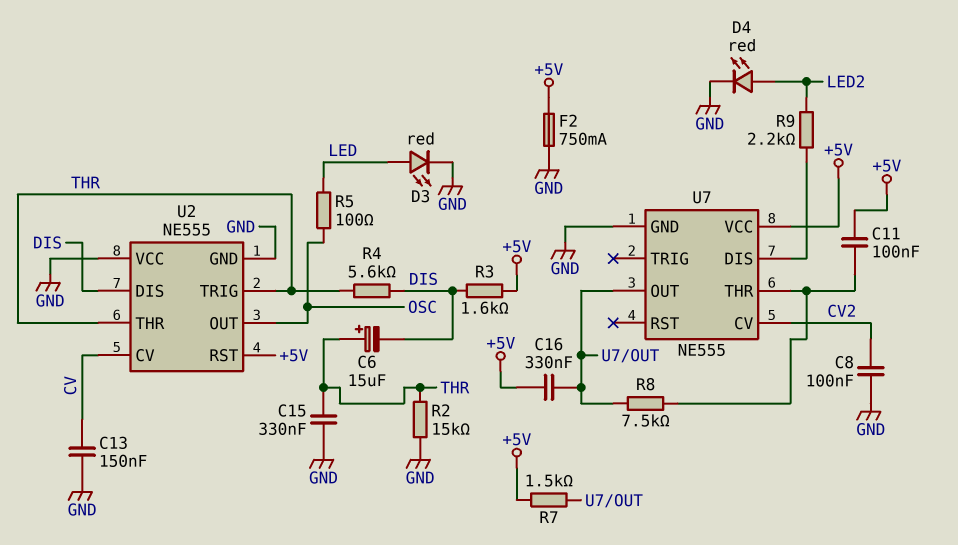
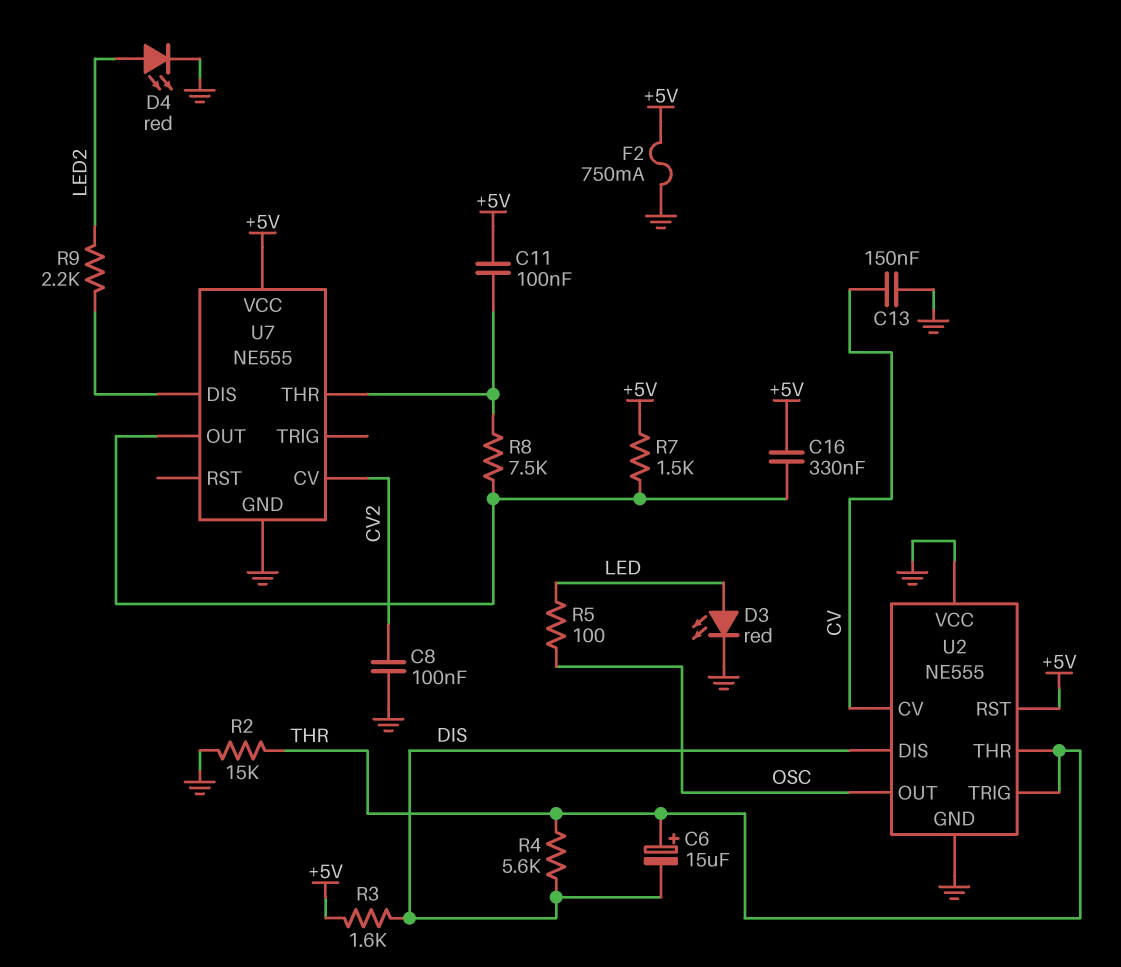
C15: 330nF (GND, THR) -> none

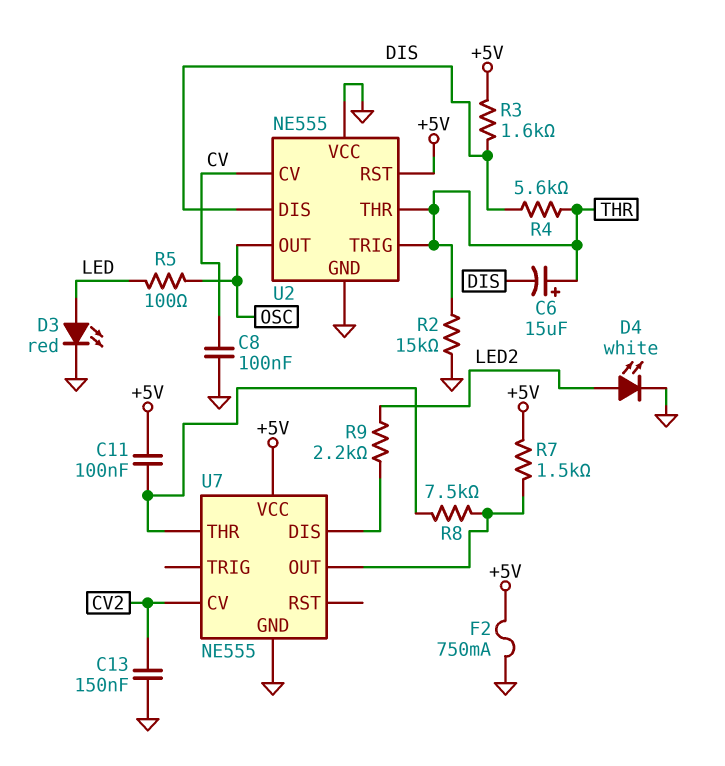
C8: 100nF (CV2, GND) -> 100nF (CV, GND)
C13: 150nF (CV, GND) -> 150nF (CV2, GND)
C16: 330nF (+5V, U7/OUT) -> none
D4: LED red (A LED2, K GND) -> LED white (A LED2, K GND)

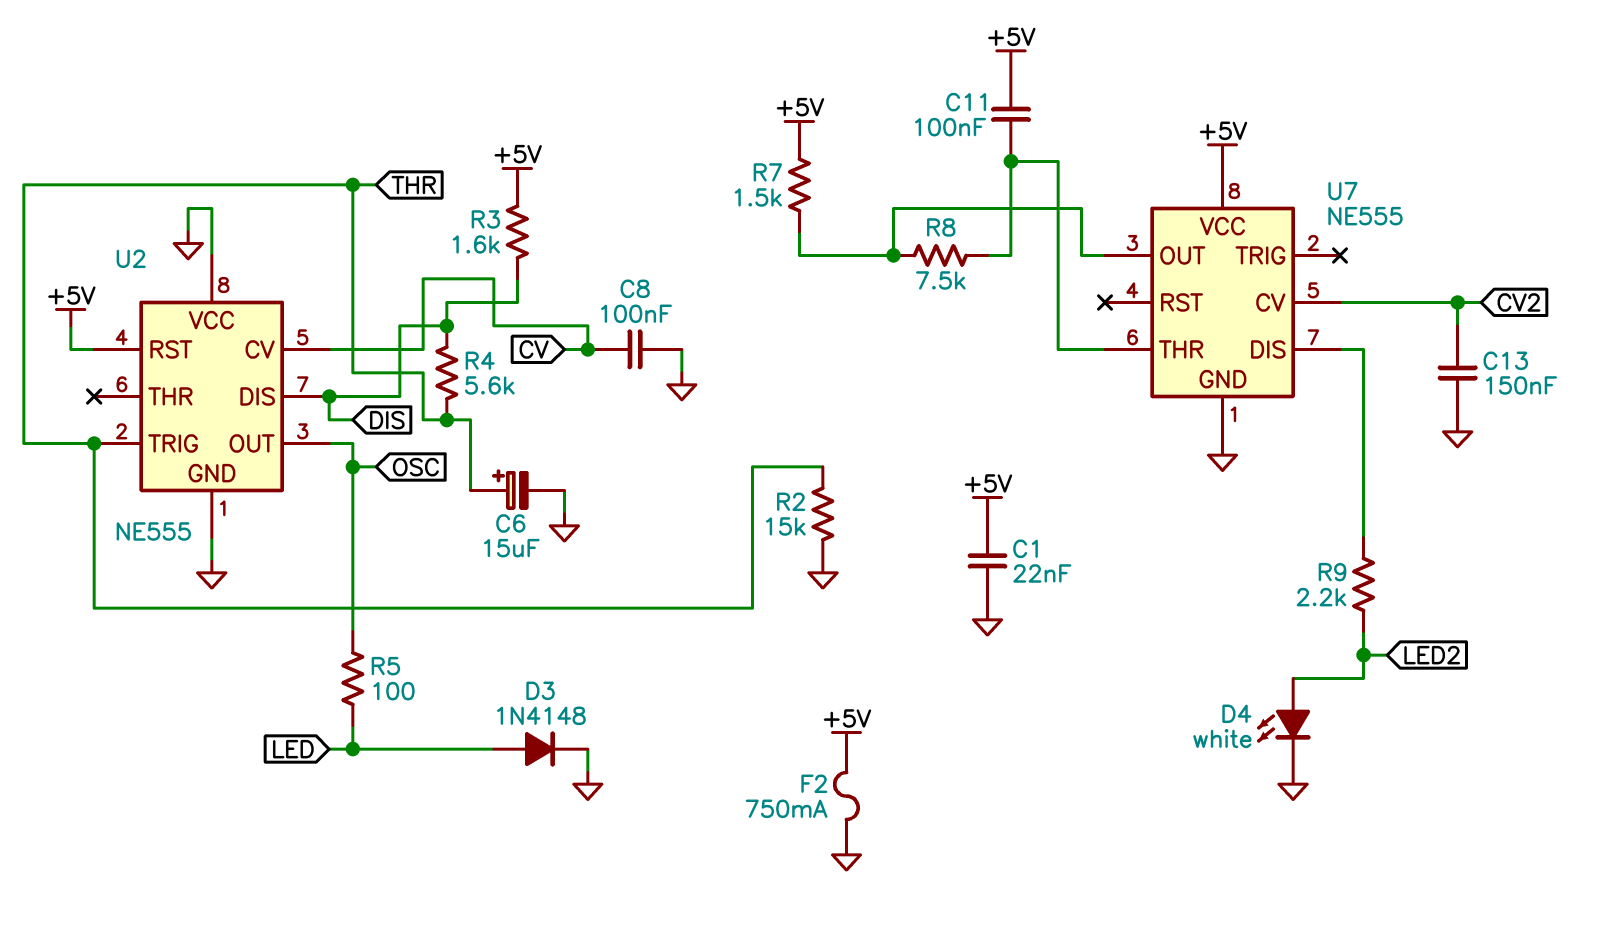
C1: none -> 22nF (+5V, GND)
C6: 15uF (plus THR, minus DIS) -> 15uF (plus THR, minus GND)
D3: LED red (A LED, K GND) -> diode 1N4148 (A LED, K GND)
U2 pin THR: THR -> none

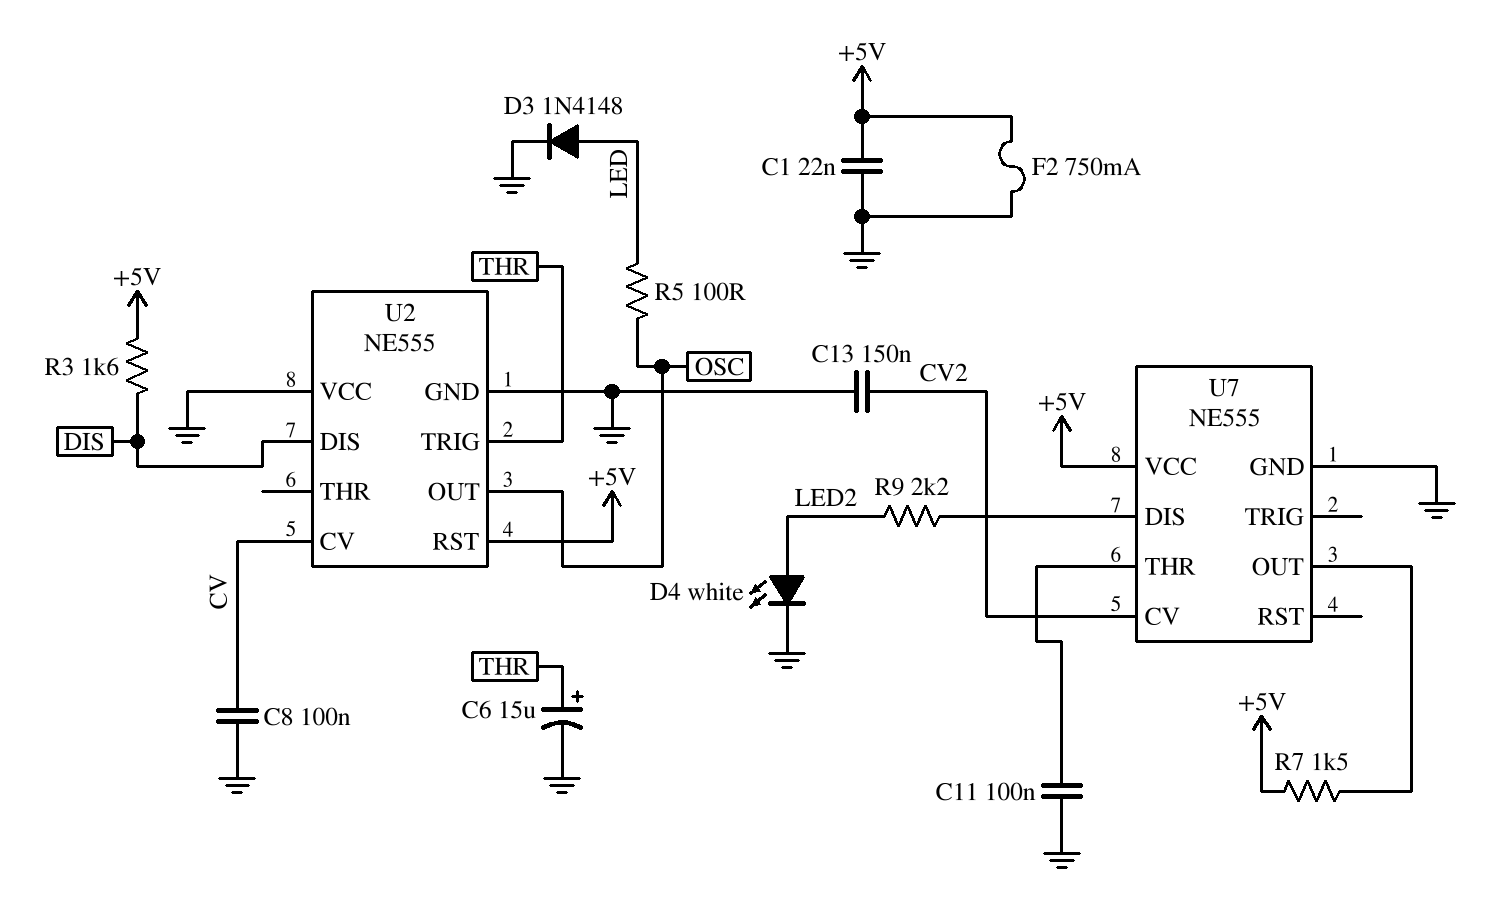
C11: 100nF (+5V, U7/THR) -> 100nF (GND, U7/THR)
R2: 15k (GND, THR) -> none
R4: 5.6k (DIS, THR) -> none
R8: 7.5k (U7/OUT, U7/THR) -> none

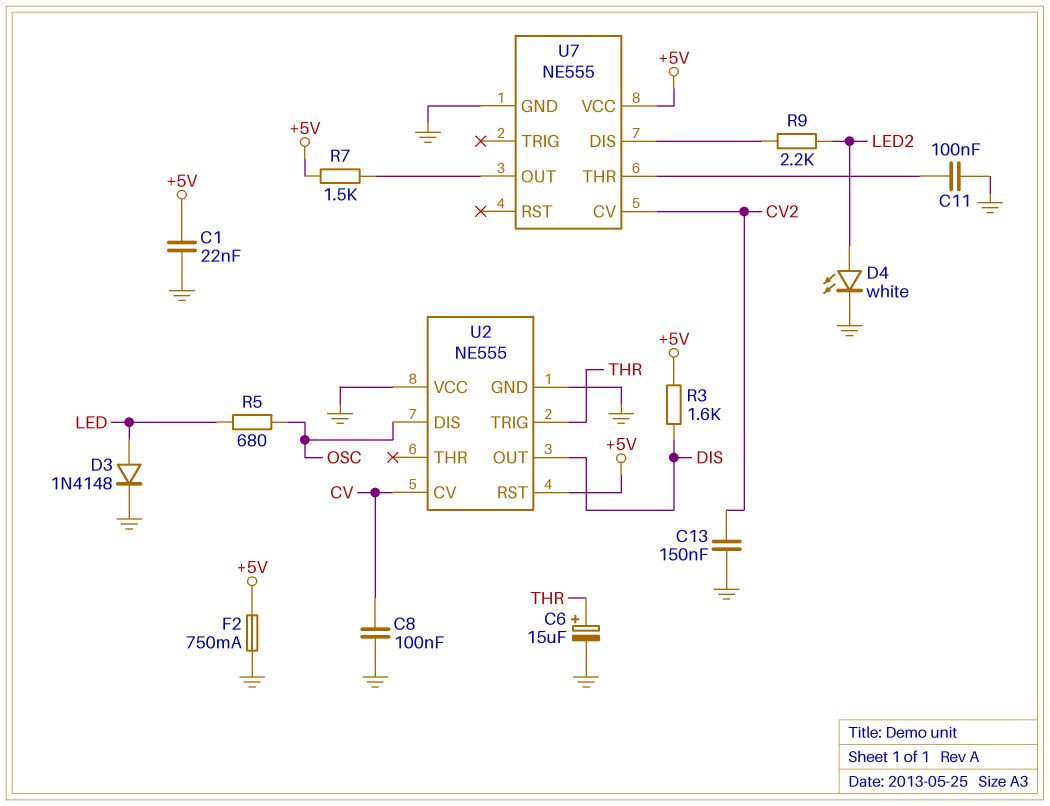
R5: 100 (LED, OSC) -> 680 (LED, OSC)
U2 pin DIS: DIS -> OSC
U2 pin OUT: OSC -> DIS

